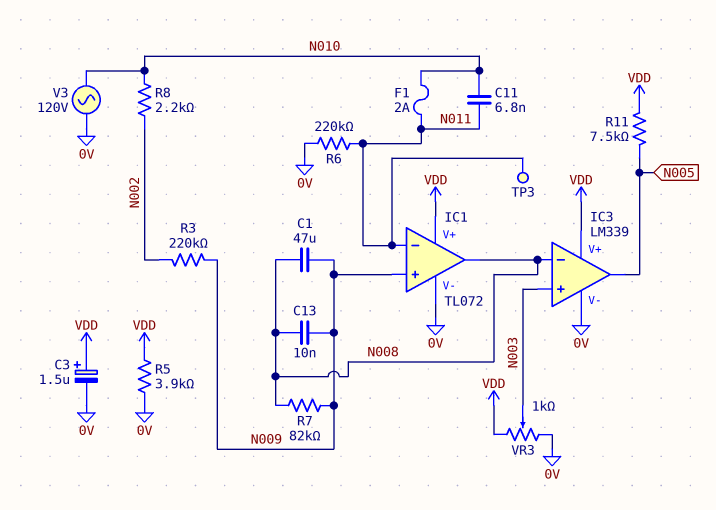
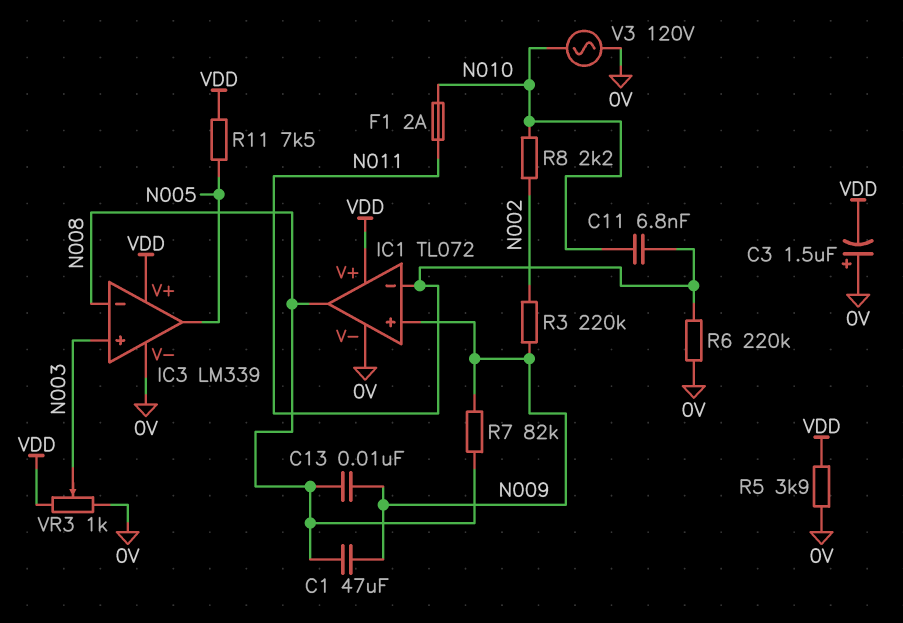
C3: 1.5uF (plus VDD, minus 0V) -> 1.5uF (plus 0V, minus VDD)
TP3: test point (N011) -> none

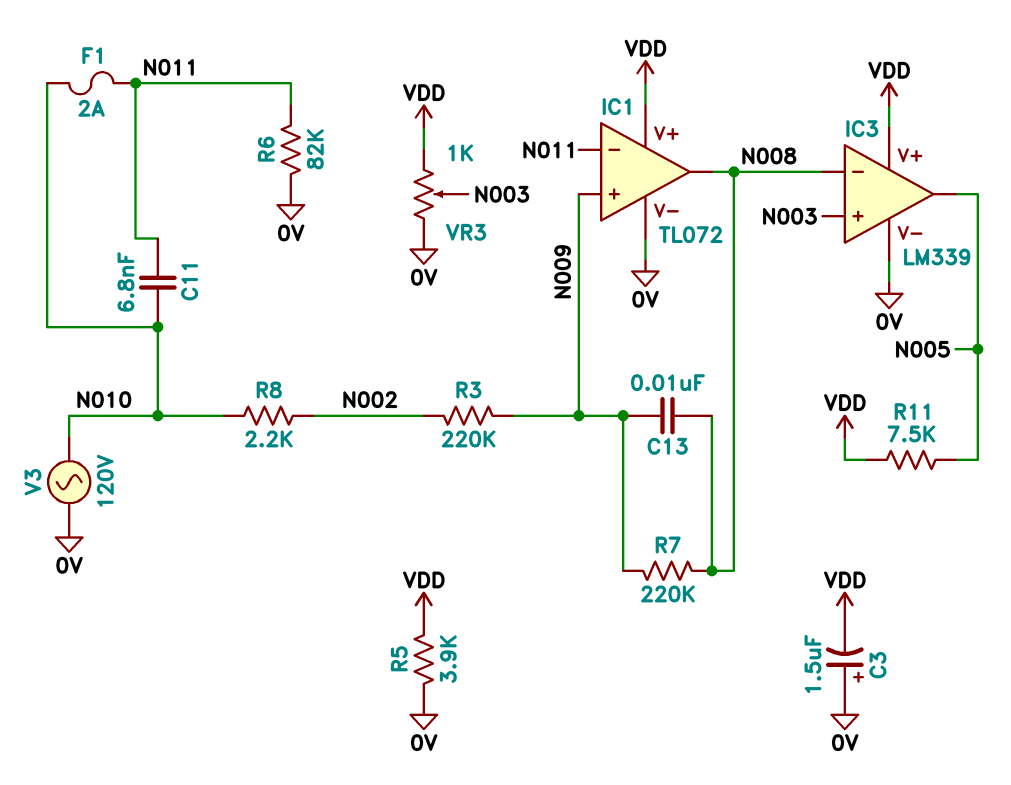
C1: 47uF (N008, N009) -> none
R6: 220k (0V, N011) -> 82k (0V, N011)
R7: 82k (N008, N009) -> 220k (N008, N009)

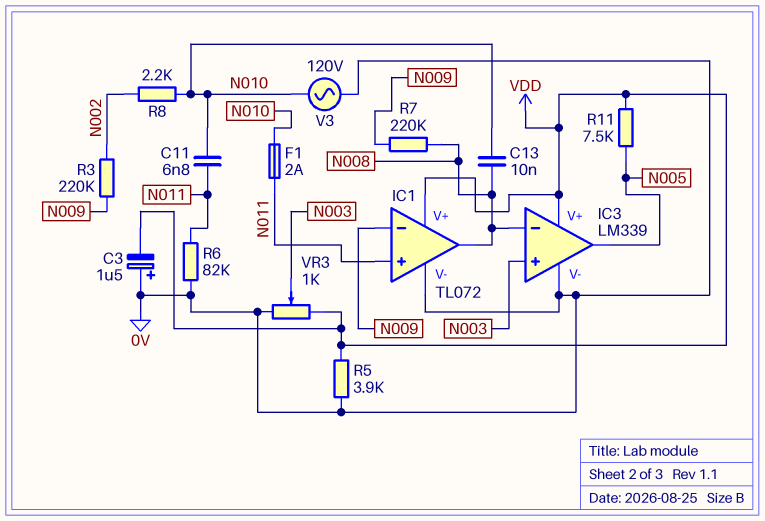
C13: 10nF (N008, N009) -> 10nF (N008, N010)
IC1 pin in+: N009 -> N011
IC1 pin in-: N011 -> N009

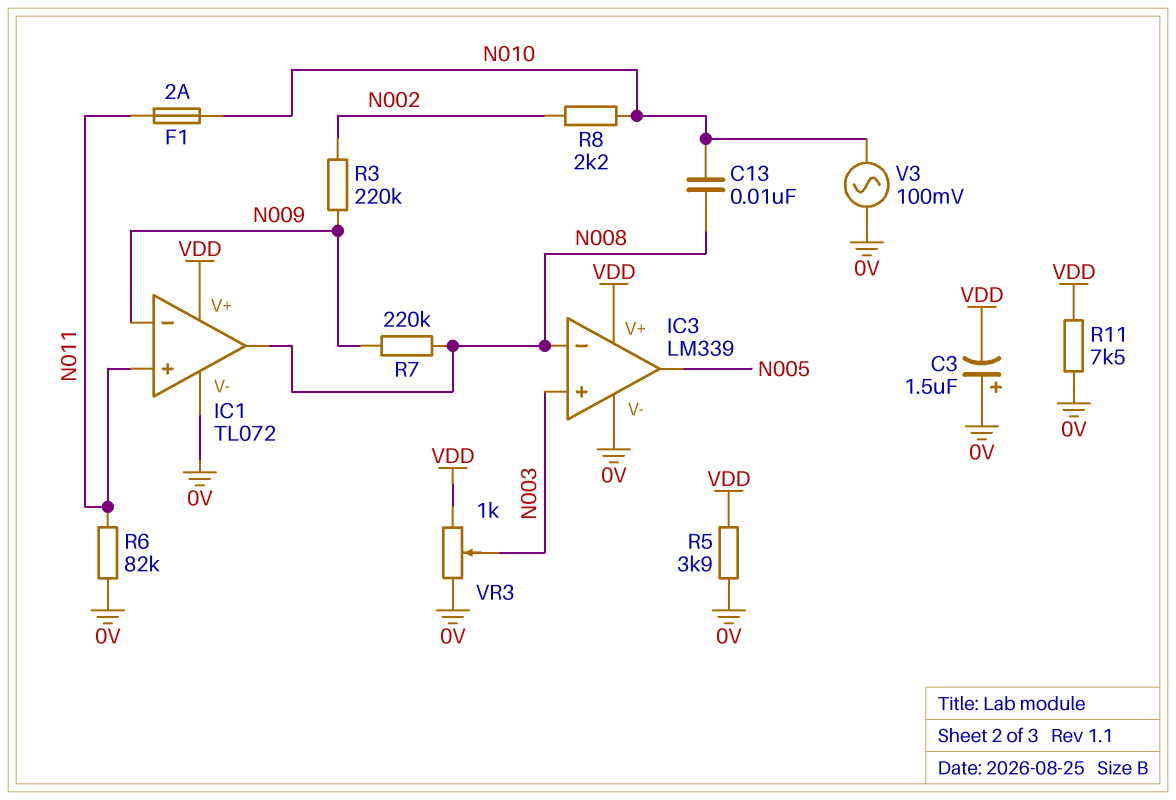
C11: 6.8nF (N010, N011) -> none
R11: 7.5k (N005, VDD) -> 7.5k (0V, VDD)
V3: AC 120V (0V, N010) -> AC 100mV (0V, N010)

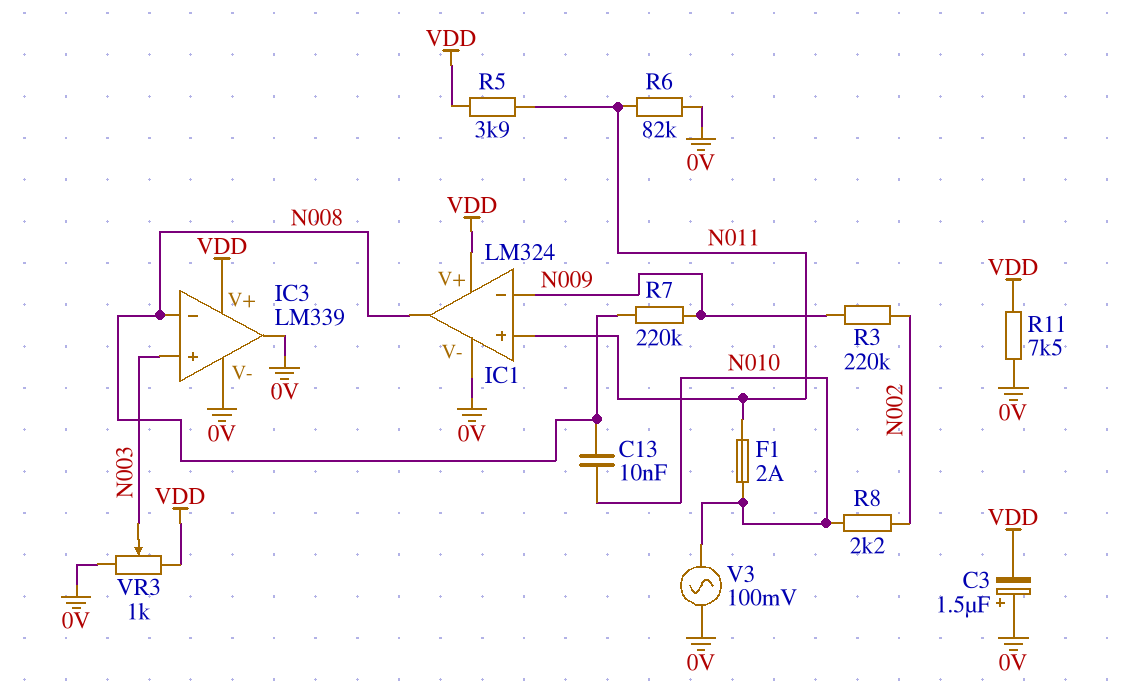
IC1: TL072 -> LM324
IC3 pin out: N005 -> 0V
R5: 3.9k (0V, VDD) -> 3.9k (N011, VDD)

